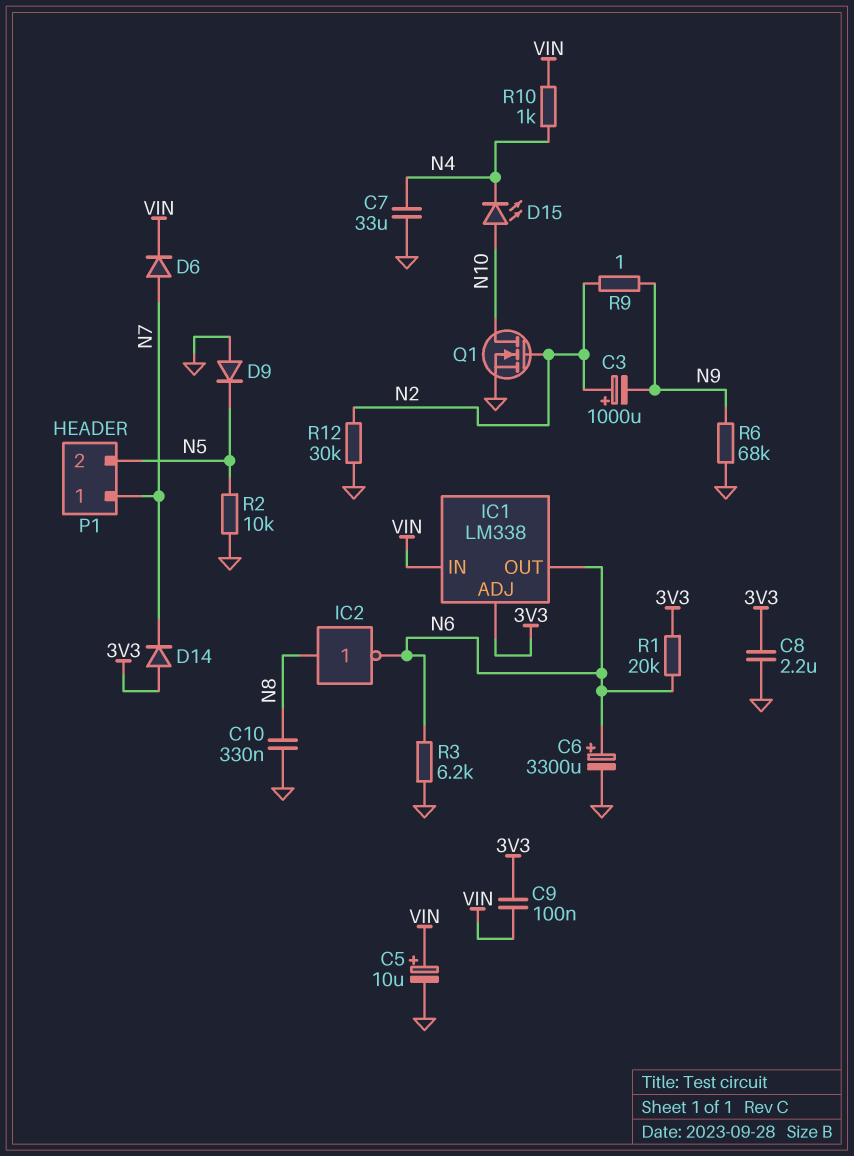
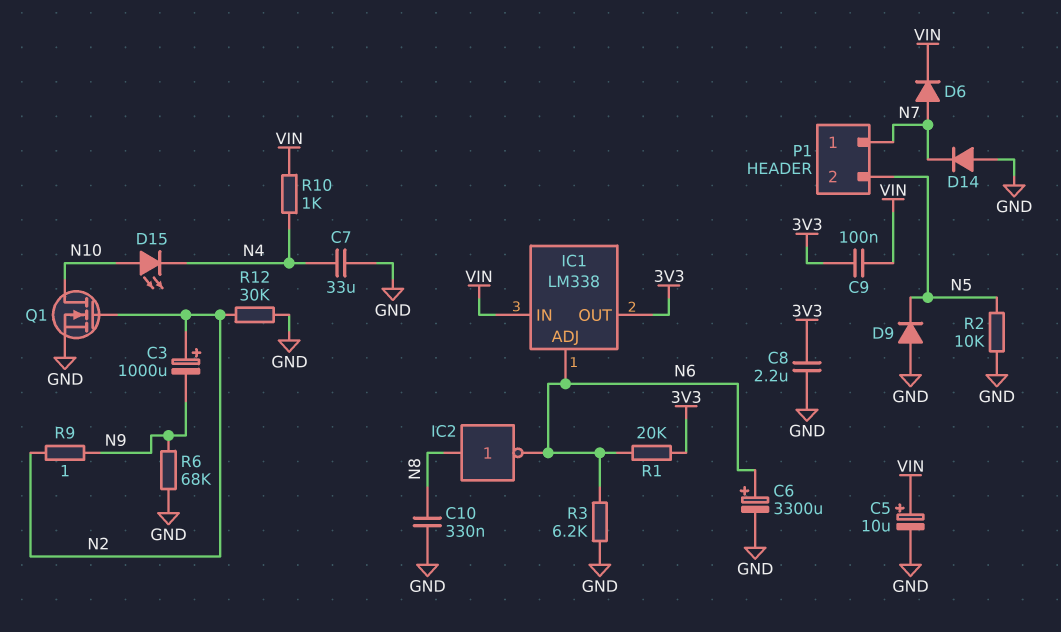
D14: diode (A 3V3, K N7) -> diode (A GND, K N7)
IC1 pin ADJ: 3V3 -> N6
IC1 pin OUT: N6 -> 3V3

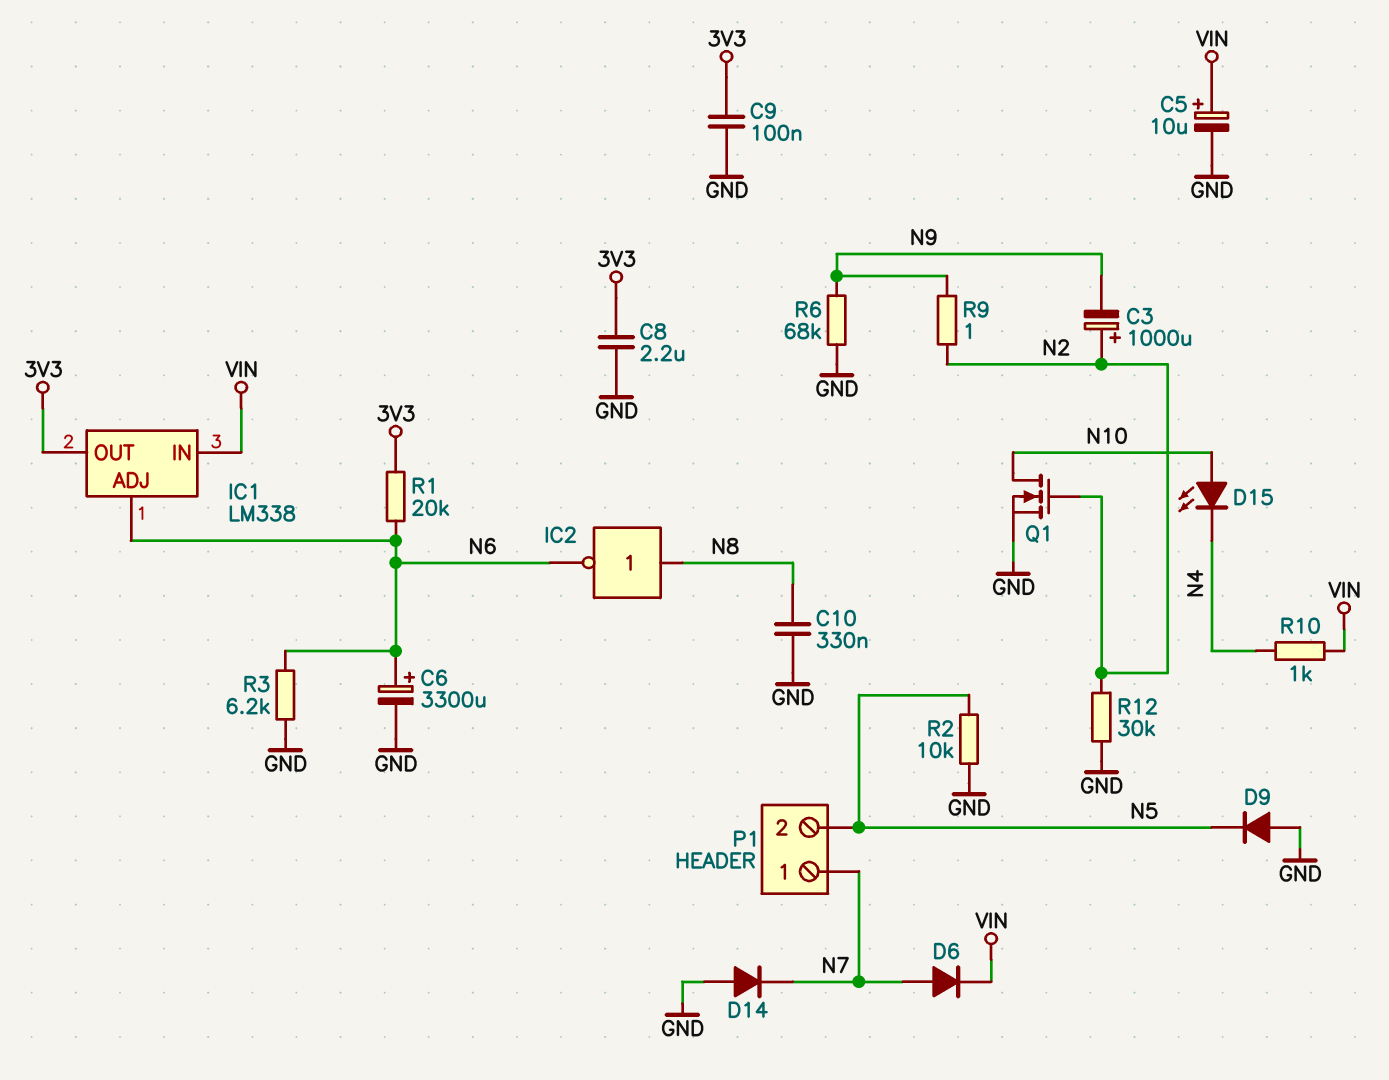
C7: 33uF (GND, N4) -> none
C9: 100nF (3V3, VIN) -> 100nF (3V3, GND)

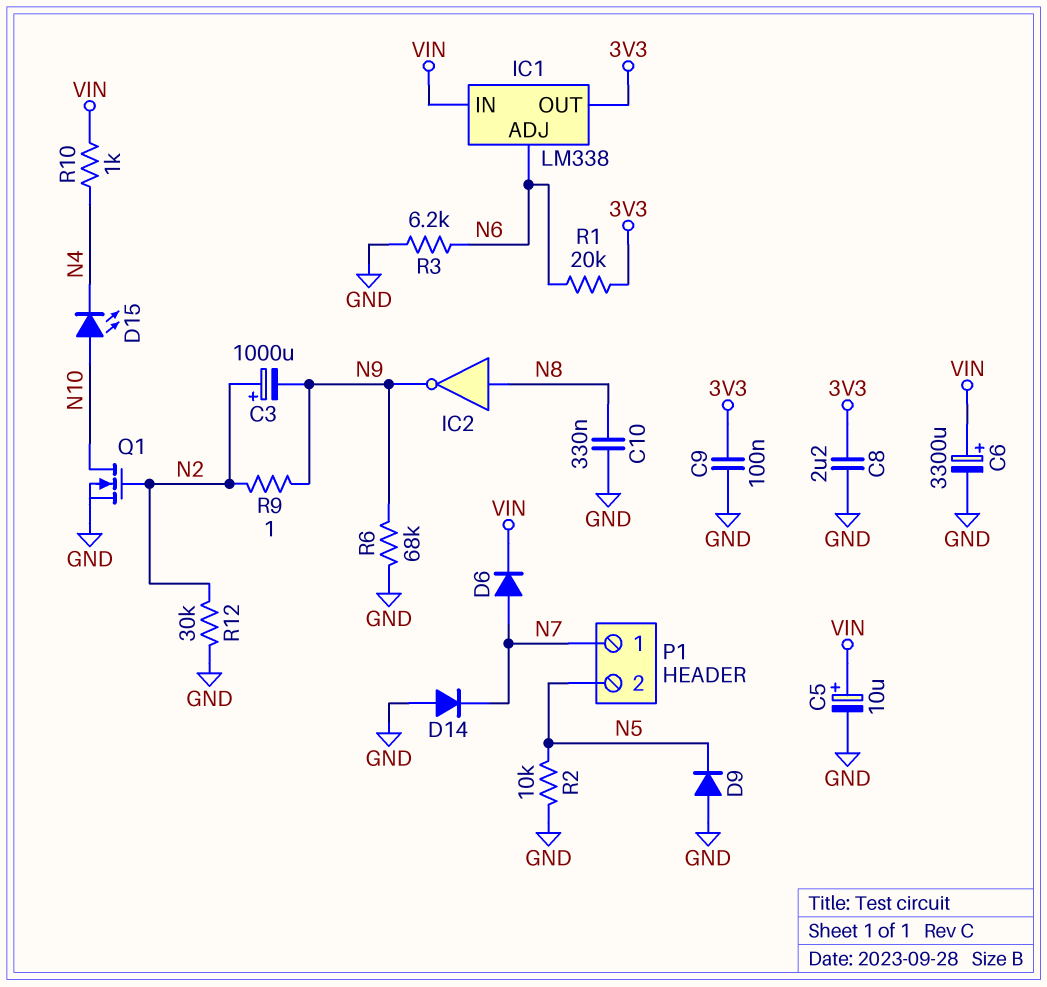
C6: 3300uF (plus N6, minus GND) -> 3300uF (plus VIN, minus GND)
IC2: NOT (in N8, out N6) -> NOT (in N8, out N9)

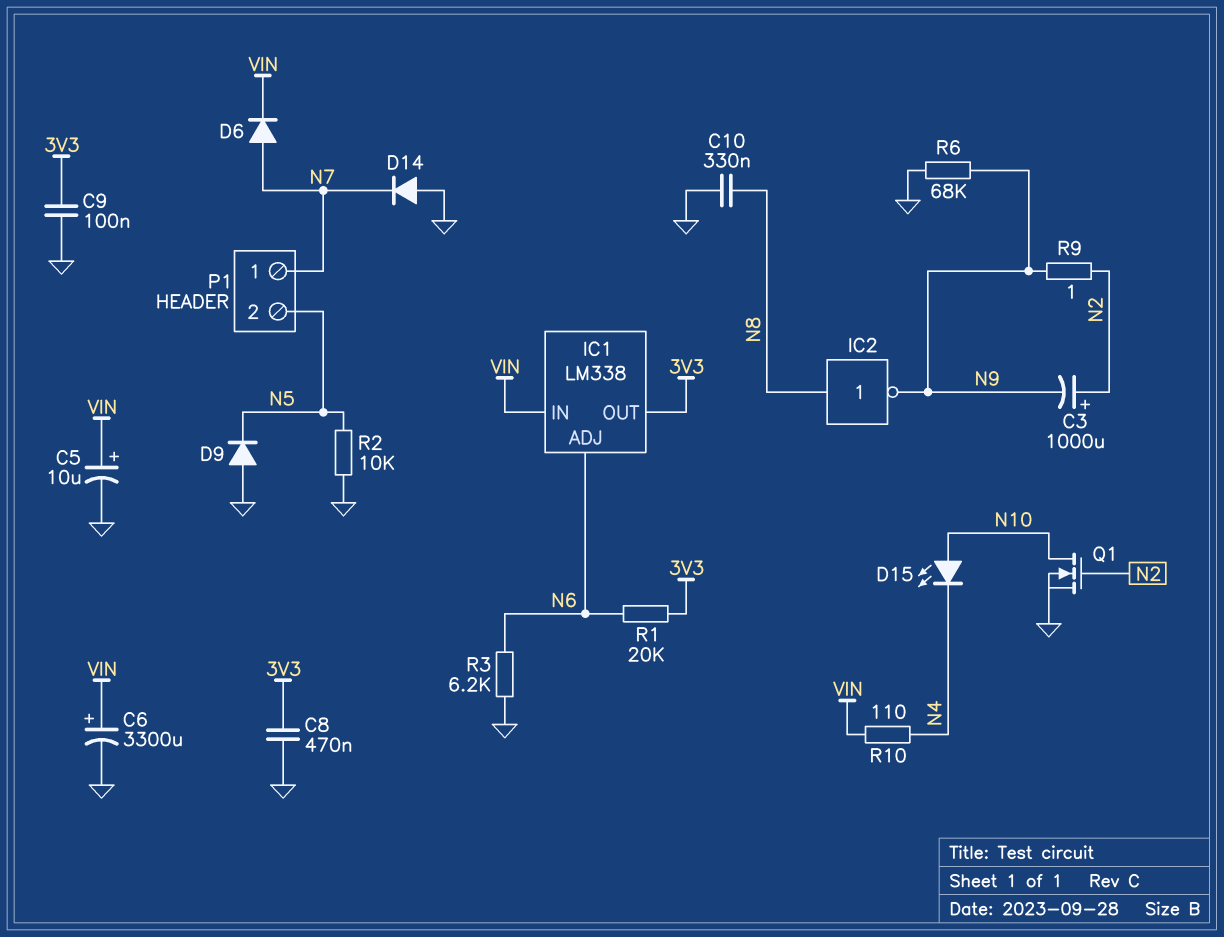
C8: 2.2uF (3V3, GND) -> 470nF (3V3, GND)
R10: 1k (N4, VIN) -> 110 (N4, VIN)
R12: 30k (GND, N2) -> none

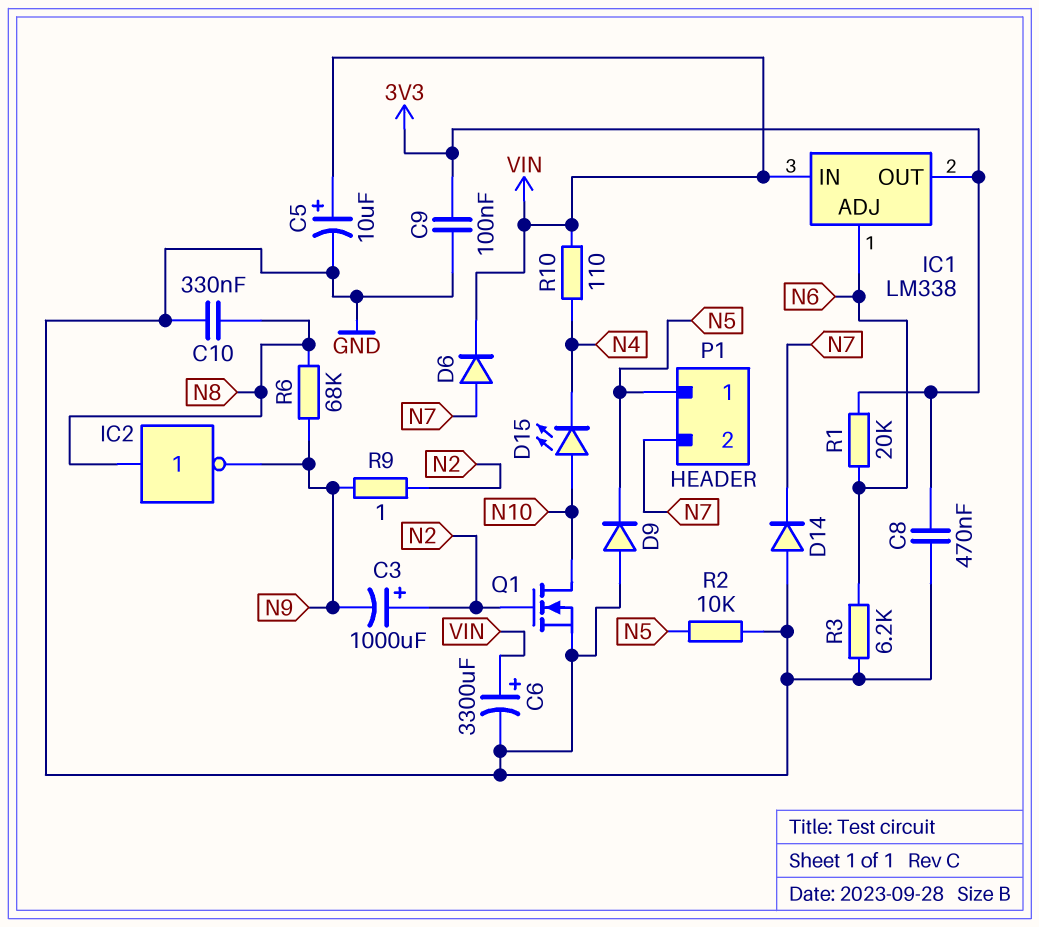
P1 pin 1: N7 -> N5
P1 pin 2: N5 -> N7
R6: 68k (GND, N9) -> 68k (N8, N9)

